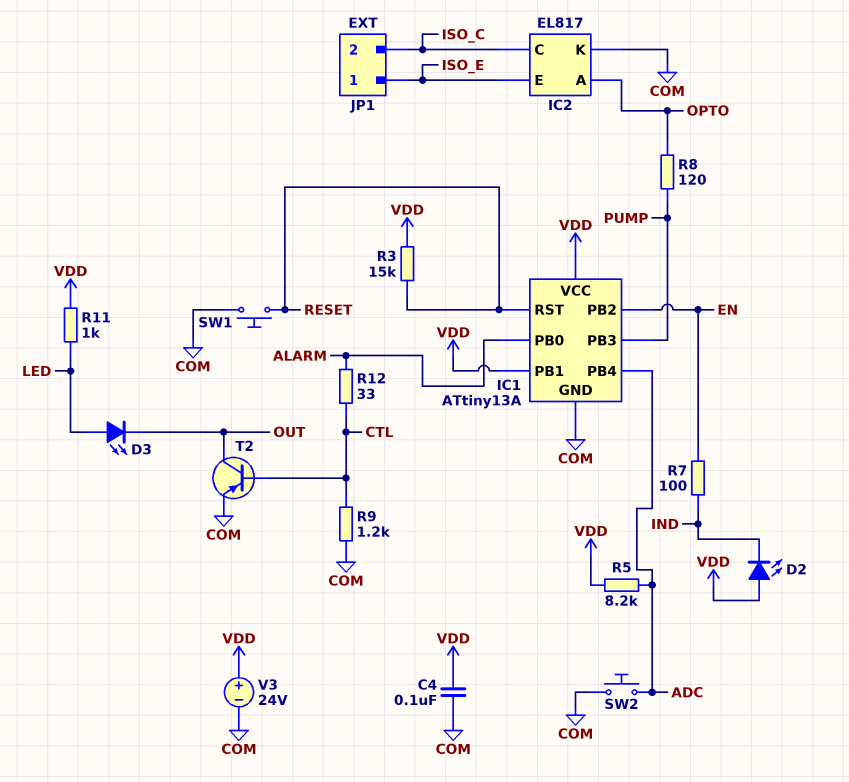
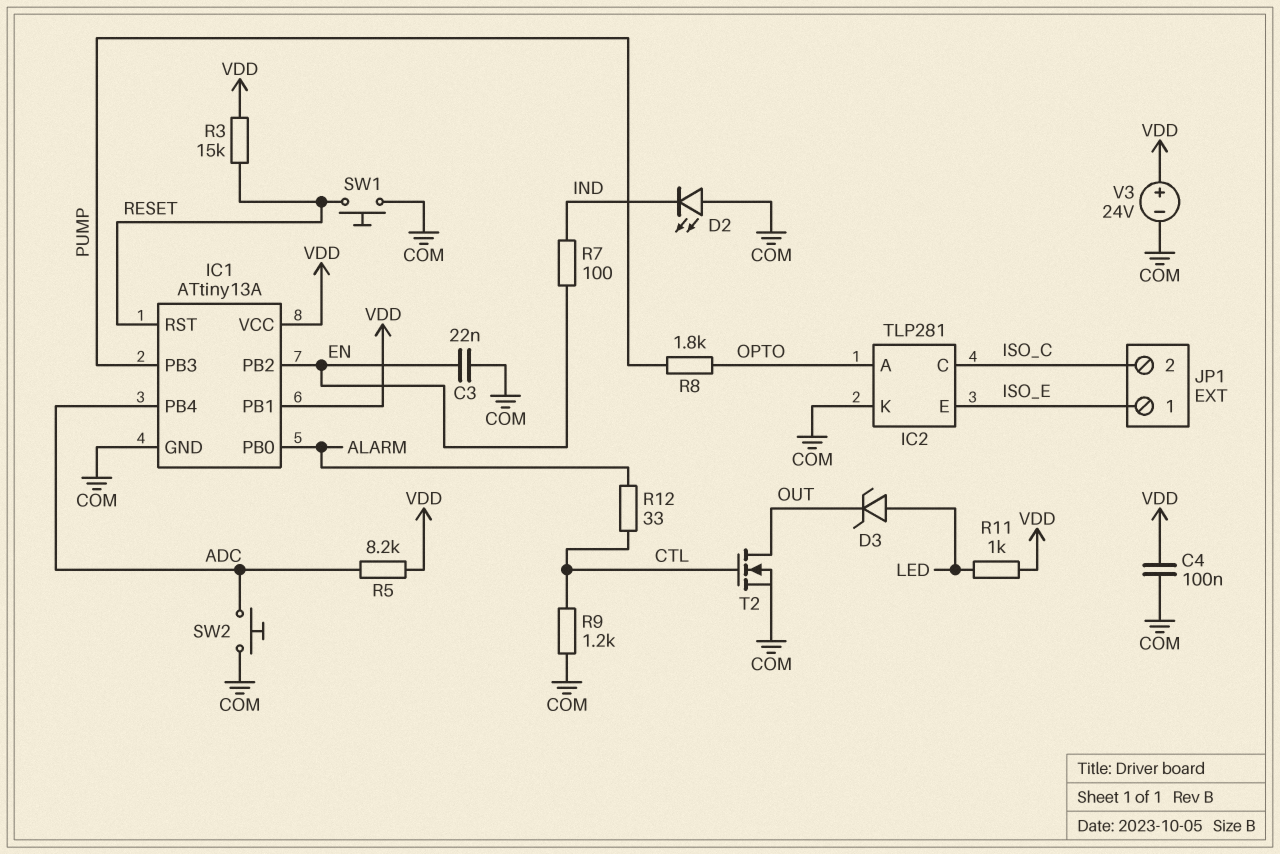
C3: none -> 22nF (COM, EN)
D2: LED (A VDD, K IND) -> LED (A COM, K IND)
D3: LED (A LED, K OUT) -> zener (A LED, K OUT)
IC2: EL817 -> TLP281
R8: 120 (OPTO, PUMP) -> 1.8k (OPTO, PUMP)
T2: PNP (B CTL, C OUT, E COM) -> NMOS (G CTL, D OUT, S COM)

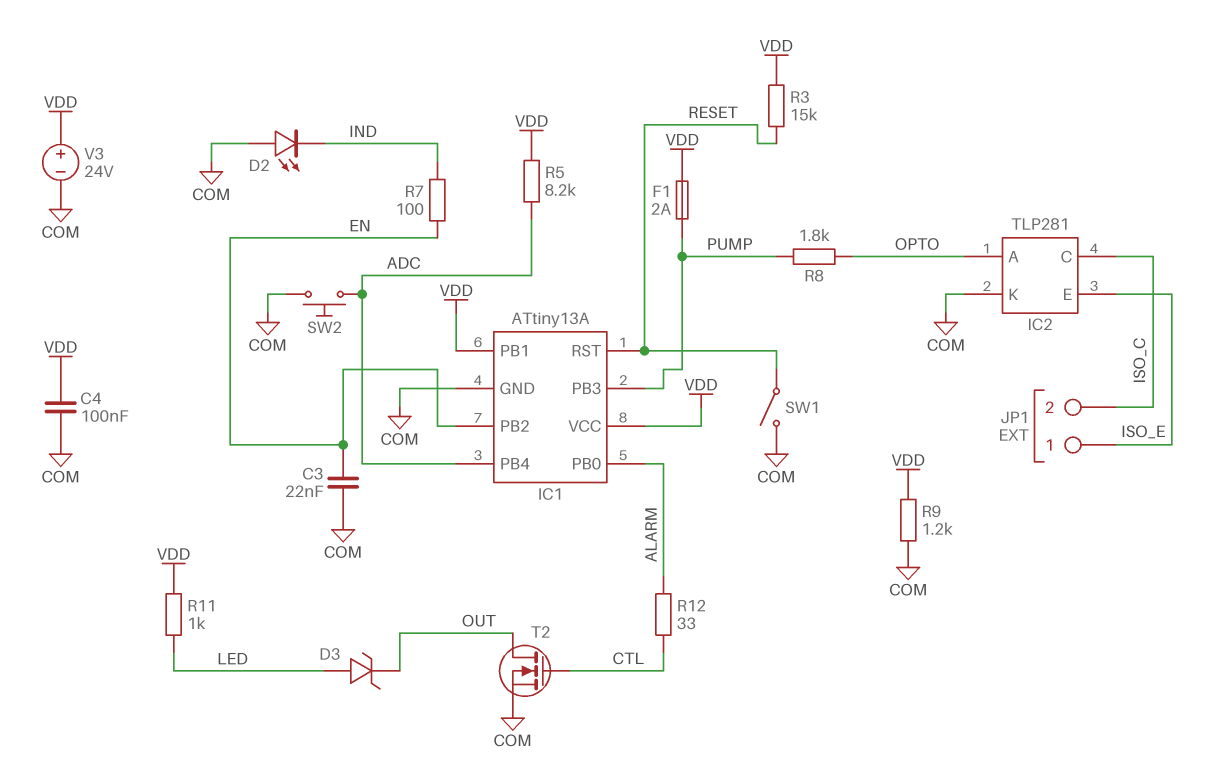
F1: none -> 2A (PUMP, VDD)
R9: 1.2k (COM, CTL) -> 1.2k (COM, VDD)
SW1: button (COM, RESET) -> switch (COM, RESET)

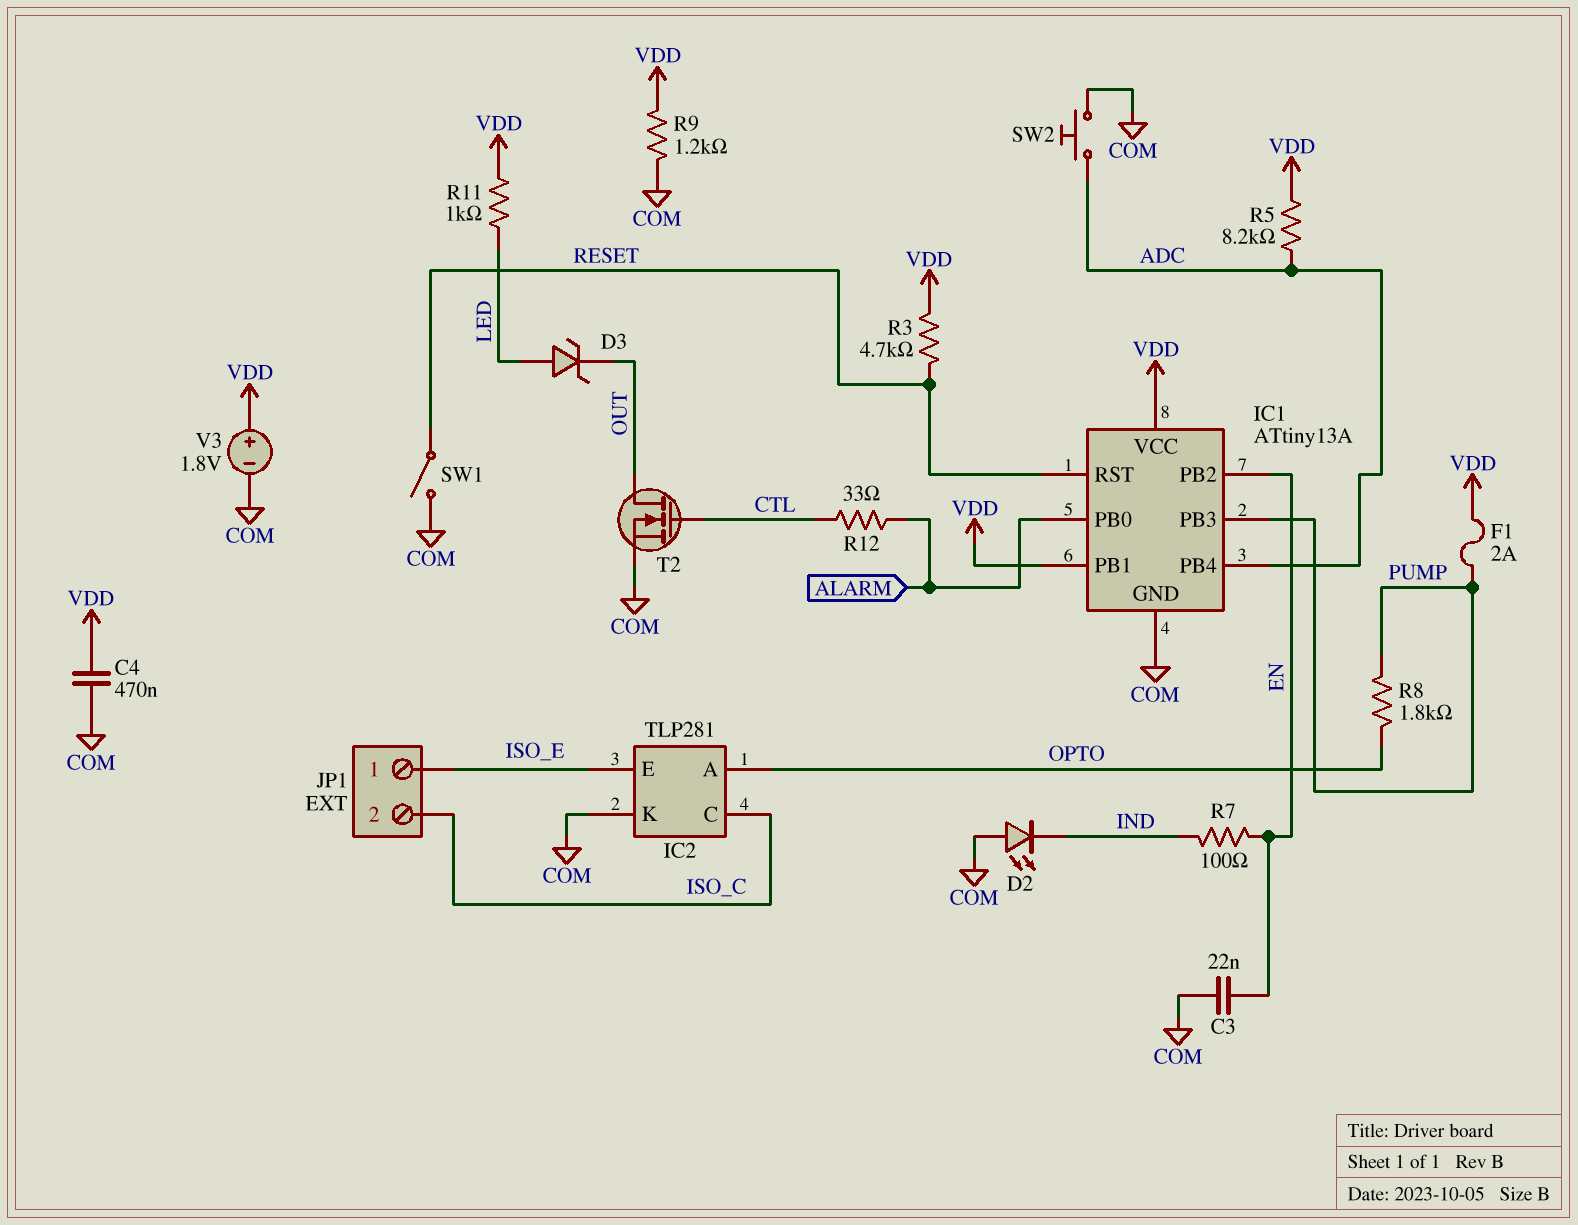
C4: 100nF (COM, VDD) -> 470nF (COM, VDD)
R3: 15k (RESET, VDD) -> 4.7k (RESET, VDD)
V3: 24V (plus VDD, minus COM) -> 1.8V (plus VDD, minus COM)

